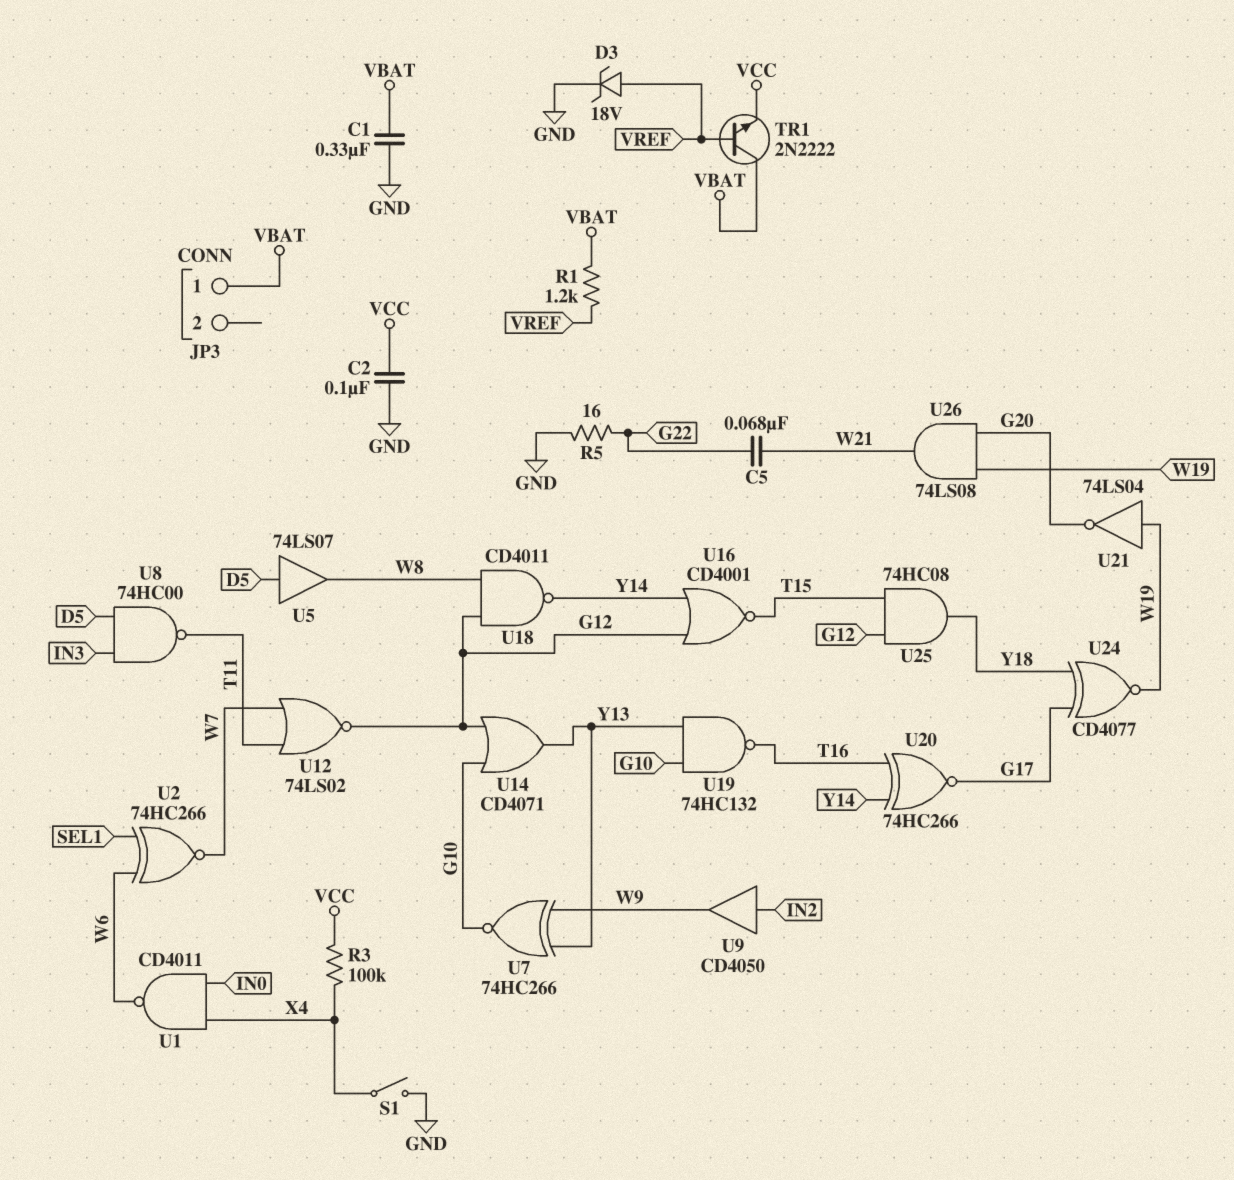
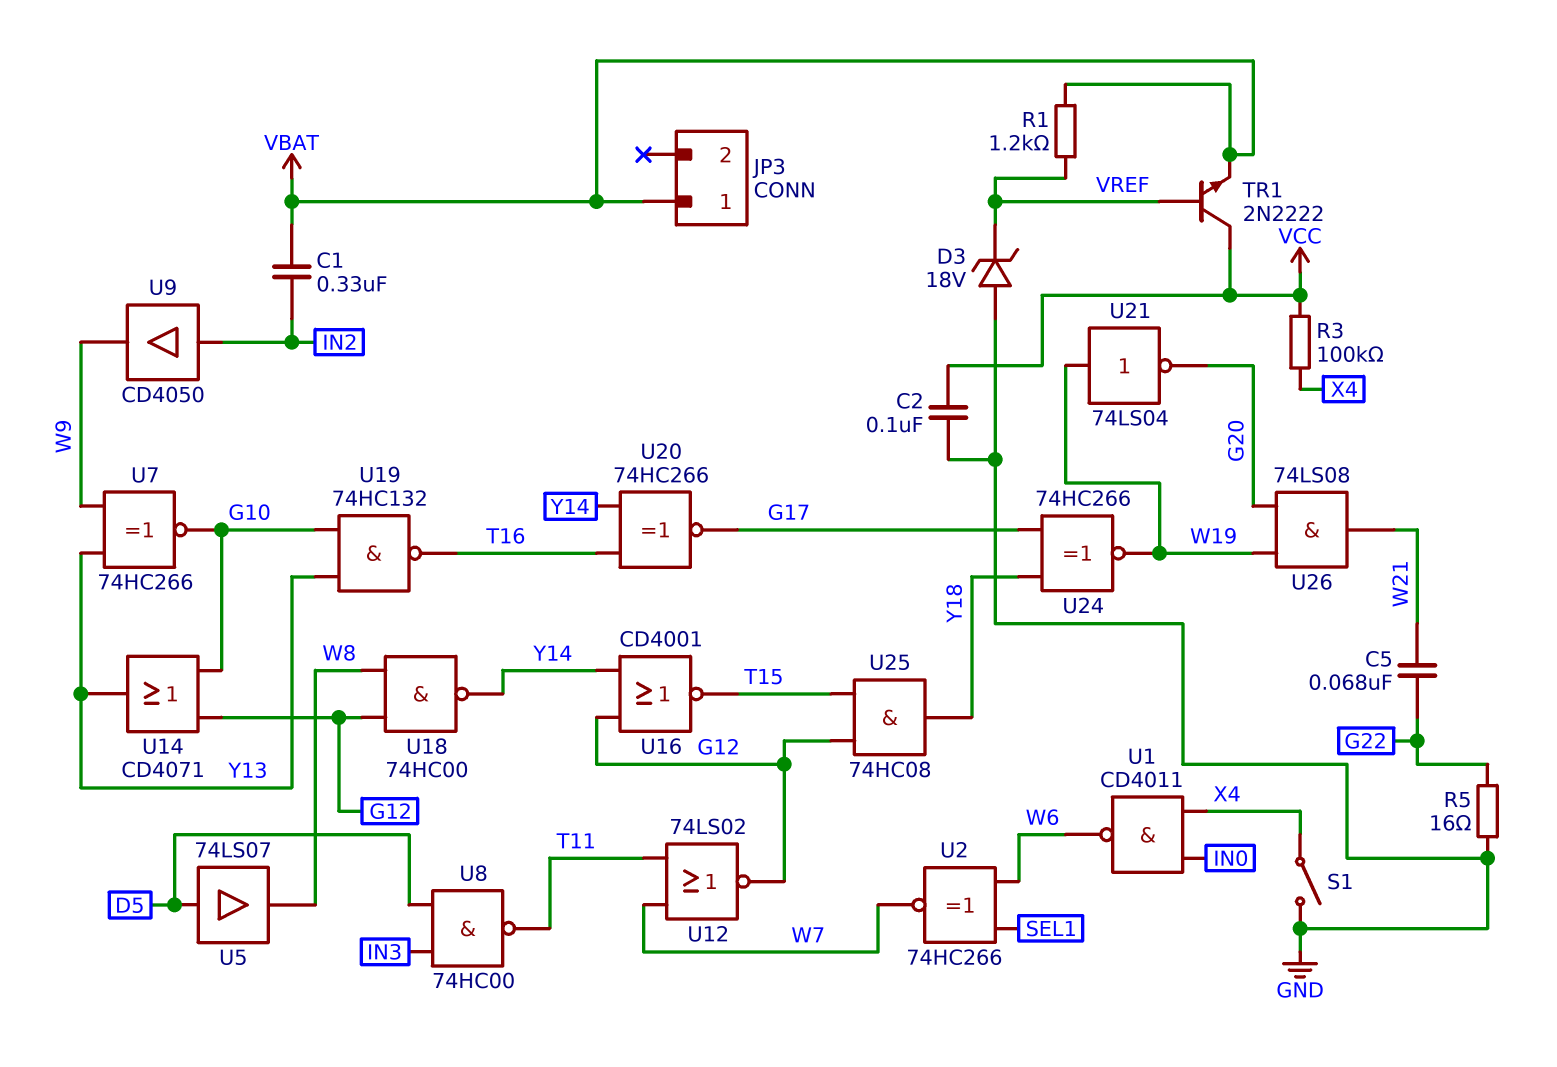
C1: 330nF (GND, VBAT) -> 330nF (IN2, VBAT)
D3: zener 18V (A VREF, K GND) -> zener 18V (A GND, K VREF)
TR1: NPN 2N2222 (B VREF, C VBAT, E VCC) -> NPN 2N2222 (B VREF, C VCC, E VBAT)
U18: NAND CD4011 (in G12, in W8, out Y14) -> NAND 74HC00 (in G12, in W8, out Y14)
U24: XNOR CD4077 (in G17, in Y18, out W19) -> XNOR 74HC266 (in G17, in Y18, out W19)

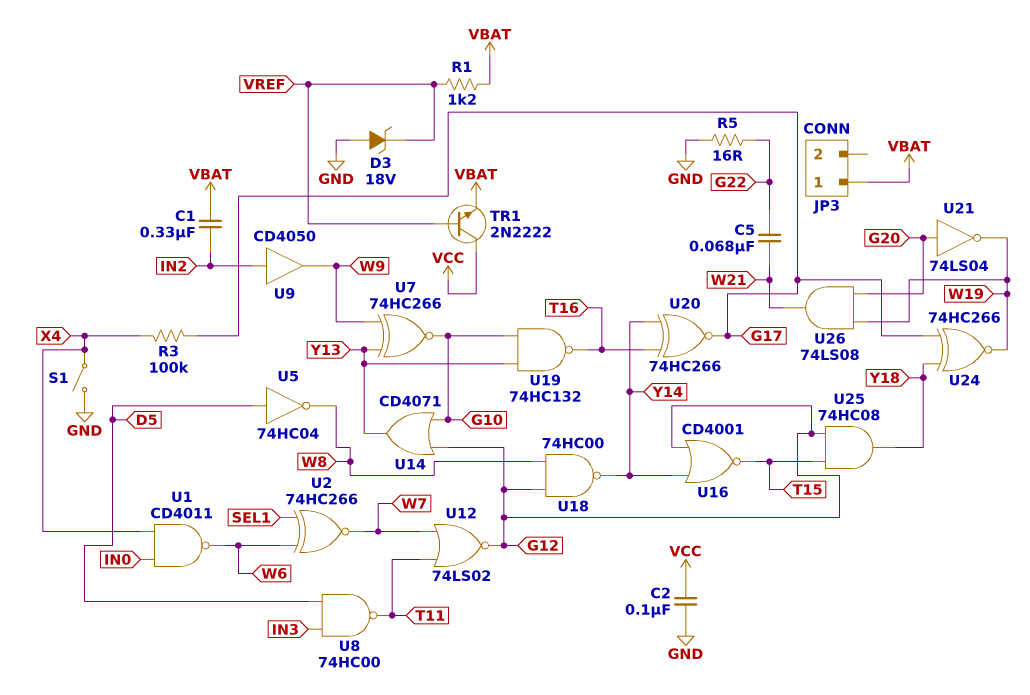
R3: 100k (VCC, X4) -> 100k (G17, X4)
U5: buffer 74LS07 (in D5, out W8) -> NOT 74HC04 (in D5, out W8)
U21: NOT 74LS04 (in W19, out G20) -> NOT 74LS04 (in G20, out W19)

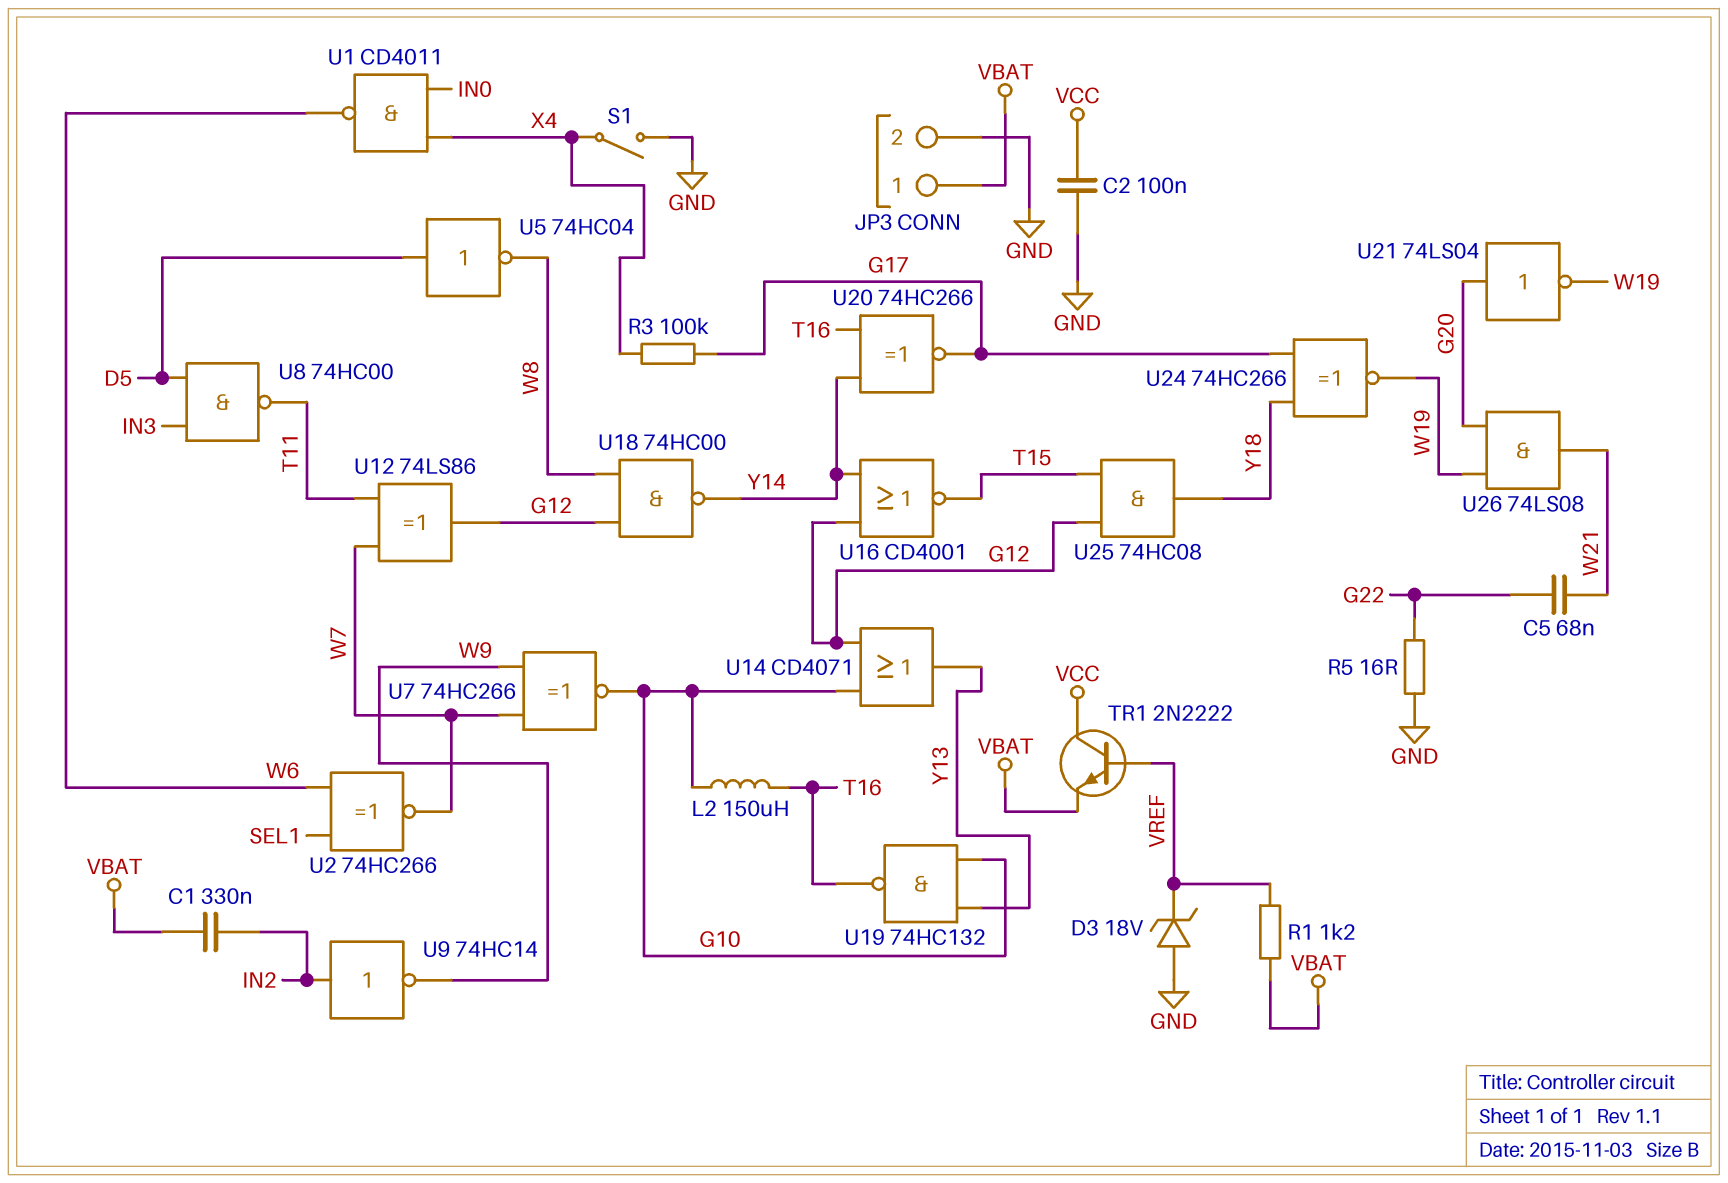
JP3 pin 2: none -> GND
L2: none -> 150uH (G10, T16)
U7: XNOR 74HC266 (in W9, in Y13, out G10) -> XNOR 74HC266 (in W7, in W9, out G10)
U9: buffer CD4050 (in IN2, out W9) -> NOT 74HC14 (in IN2, out W9)
U12: NOR 74LS02 (in T11, in W7, out G12) -> XOR 74LS86 (in T11, in W7, out G12)

